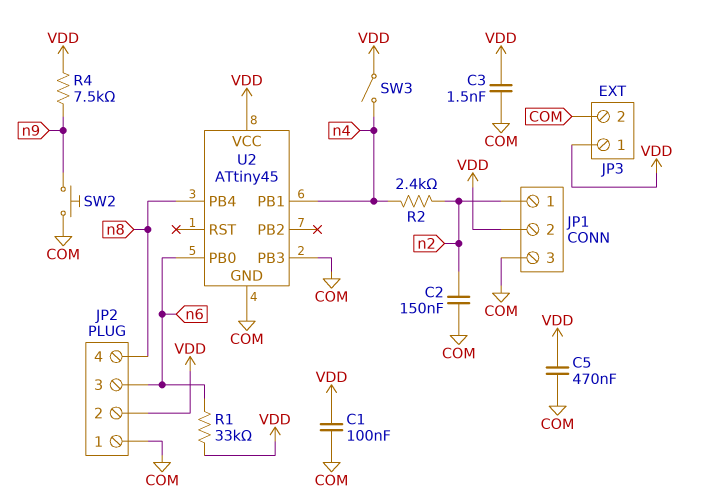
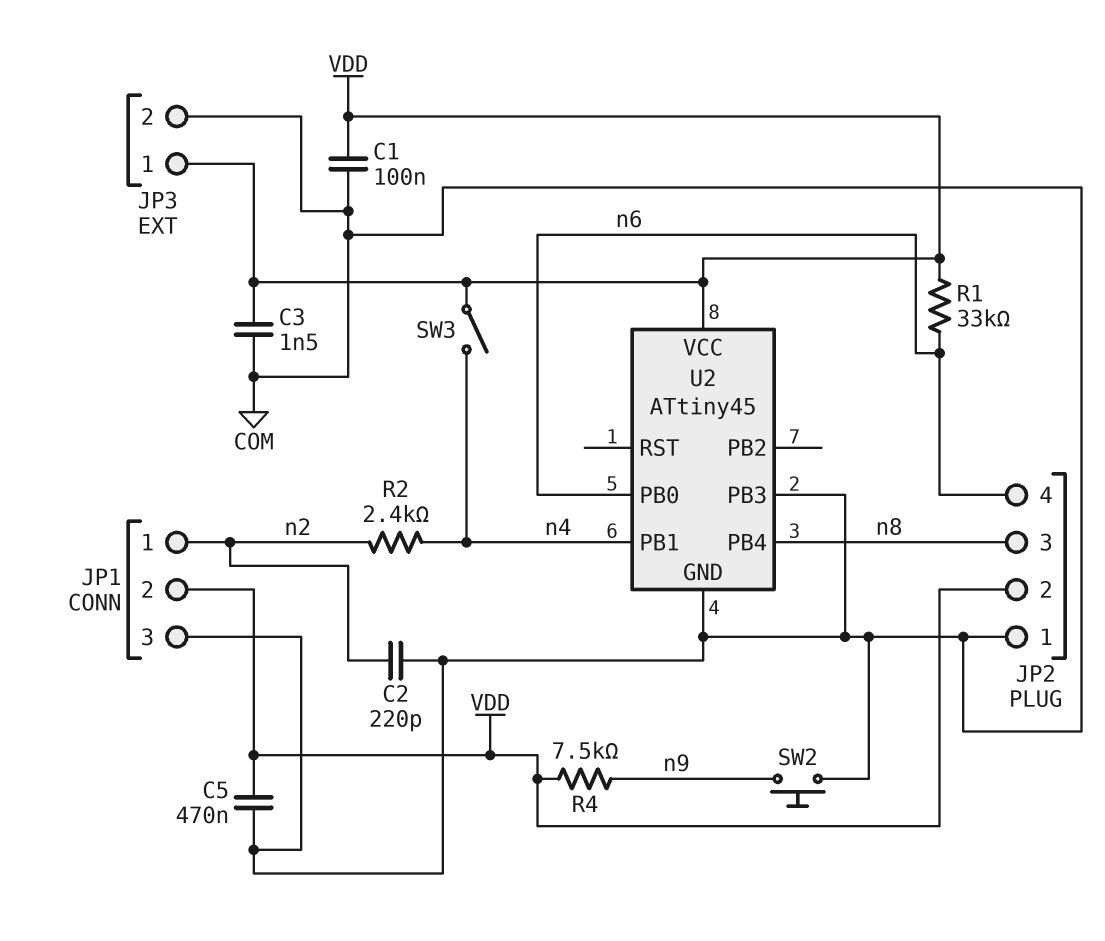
C2: 150nF (COM, n2) -> 220pF (COM, n2)
JP2 pin 3: n6 -> n8
JP2 pin 4: n8 -> n6

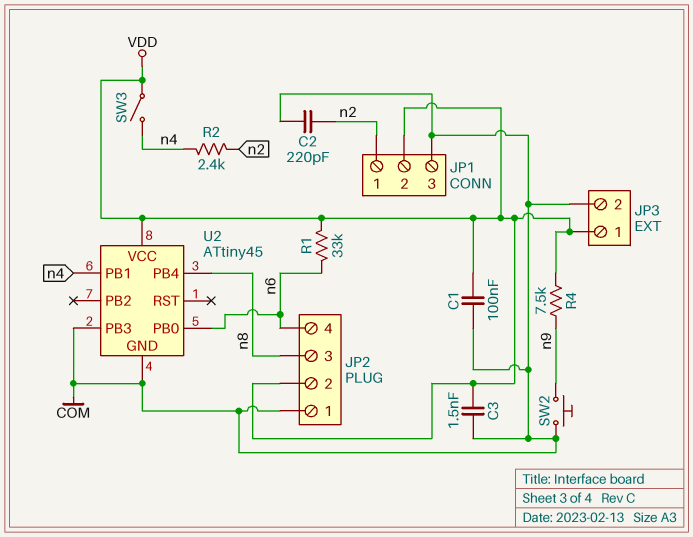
C5: 470nF (COM, VDD) -> none

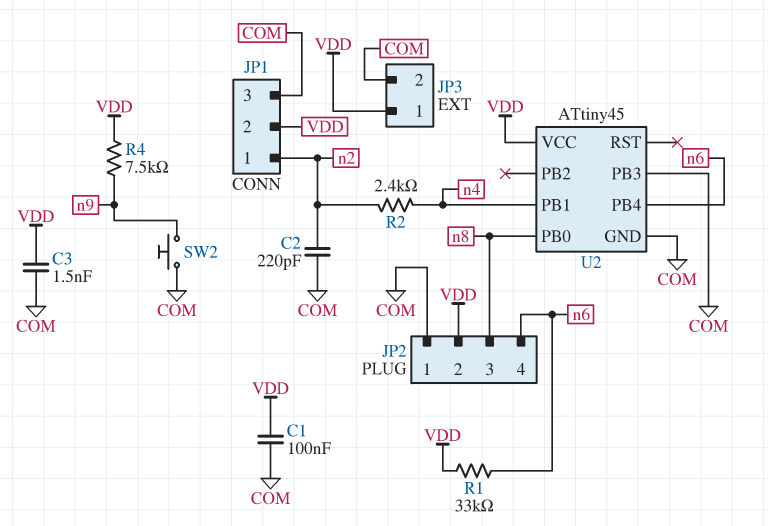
SW3: switch (VDD, n4) -> none
U2 pin PB0: n6 -> n8
U2 pin PB4: n8 -> n6

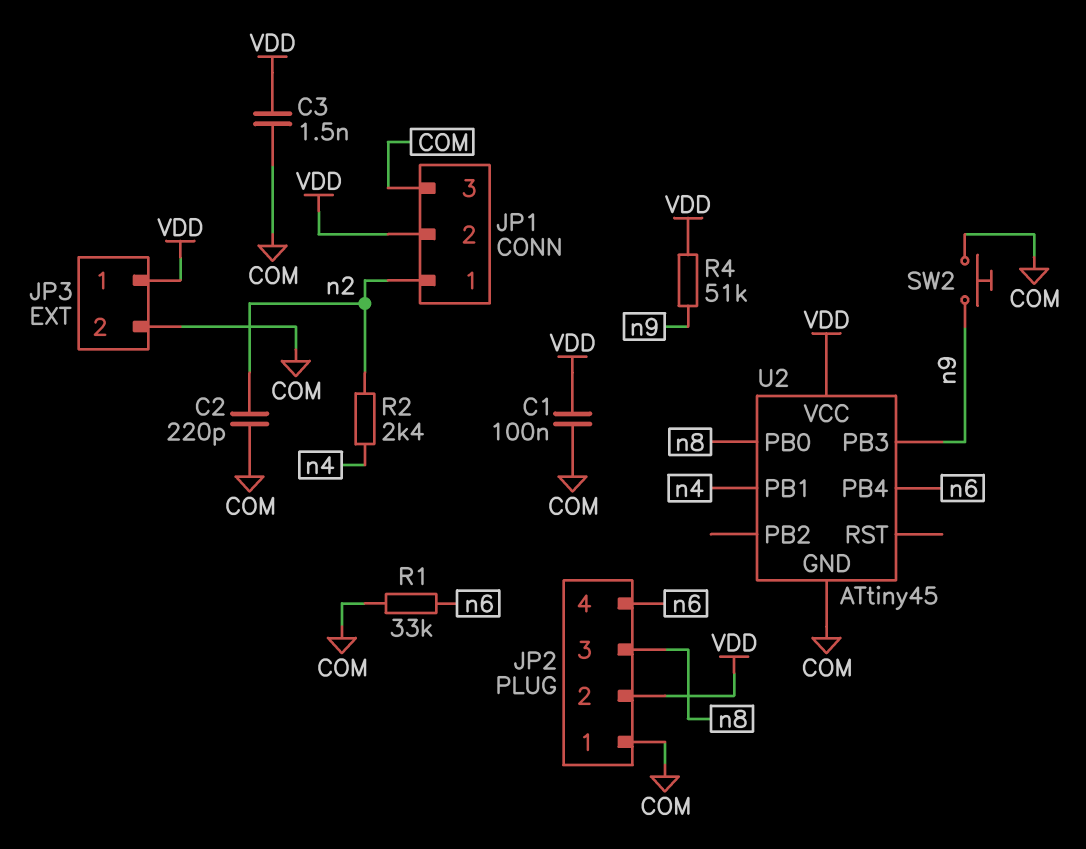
R1: 33k (VDD, n6) -> 33k (COM, n6)
R4: 7.5k (VDD, n9) -> 51k (VDD, n9)
U2 pin PB3: COM -> n9

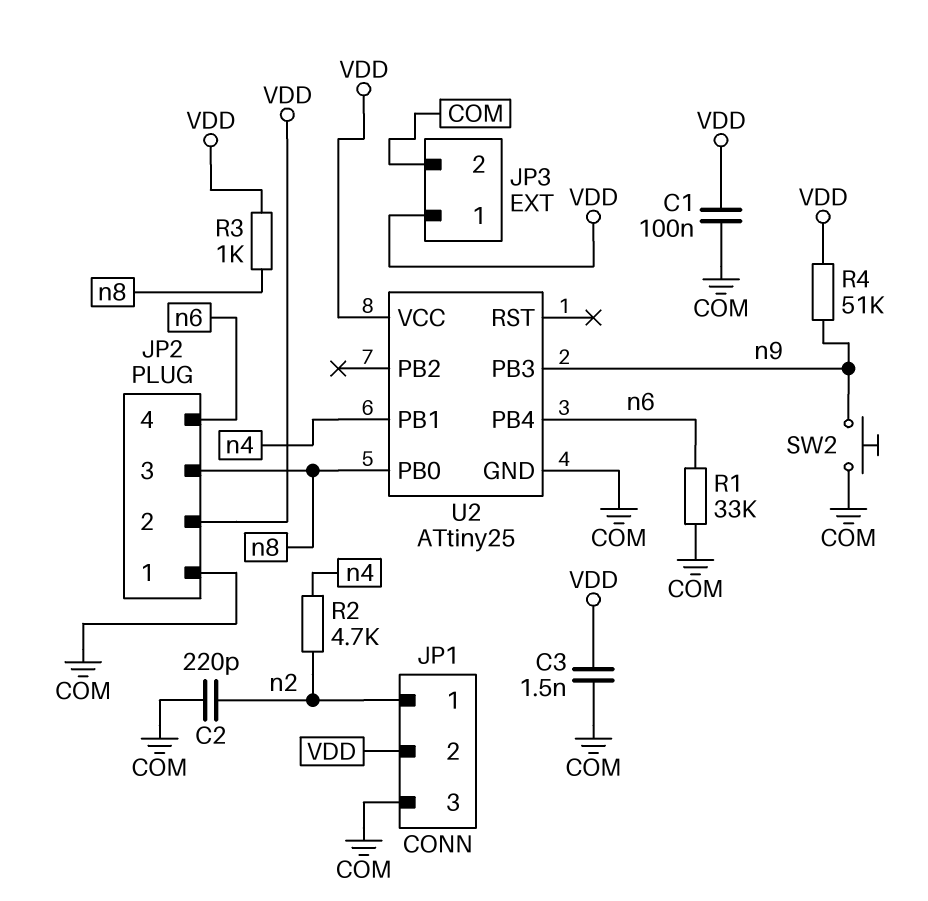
R2: 2.4k (n2, n4) -> 4.7k (n2, n4)
R3: none -> 1k (VDD, n8)
U2: ATtiny45 -> ATtiny25

